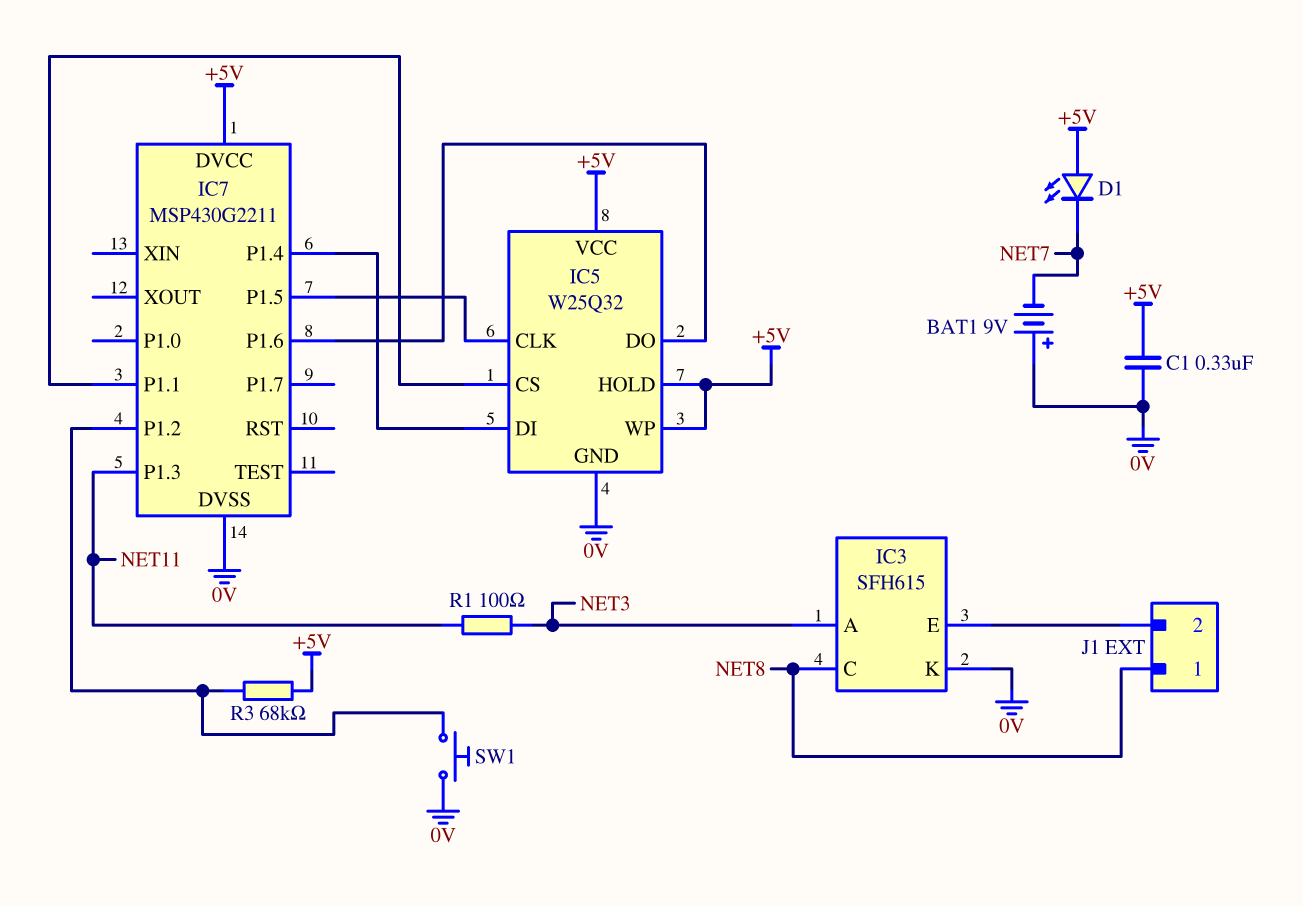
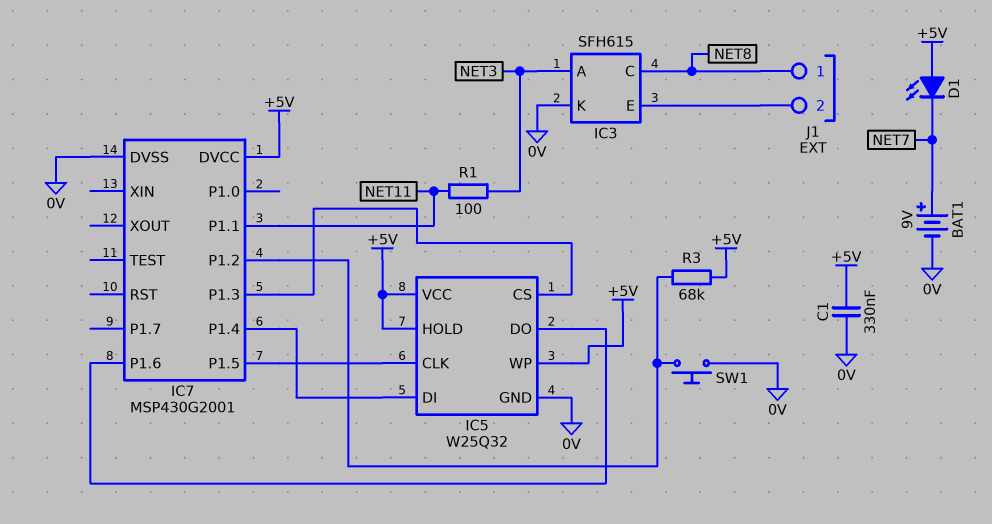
BAT1: 9V (plus 0V, minus NET7) -> 9V (plus NET7, minus 0V)
IC7: MSP430G2211 -> MSP430G2001
IC7 pin P1.1: IC5/CS -> NET11
IC7 pin P1.3: NET11 -> IC5/CS

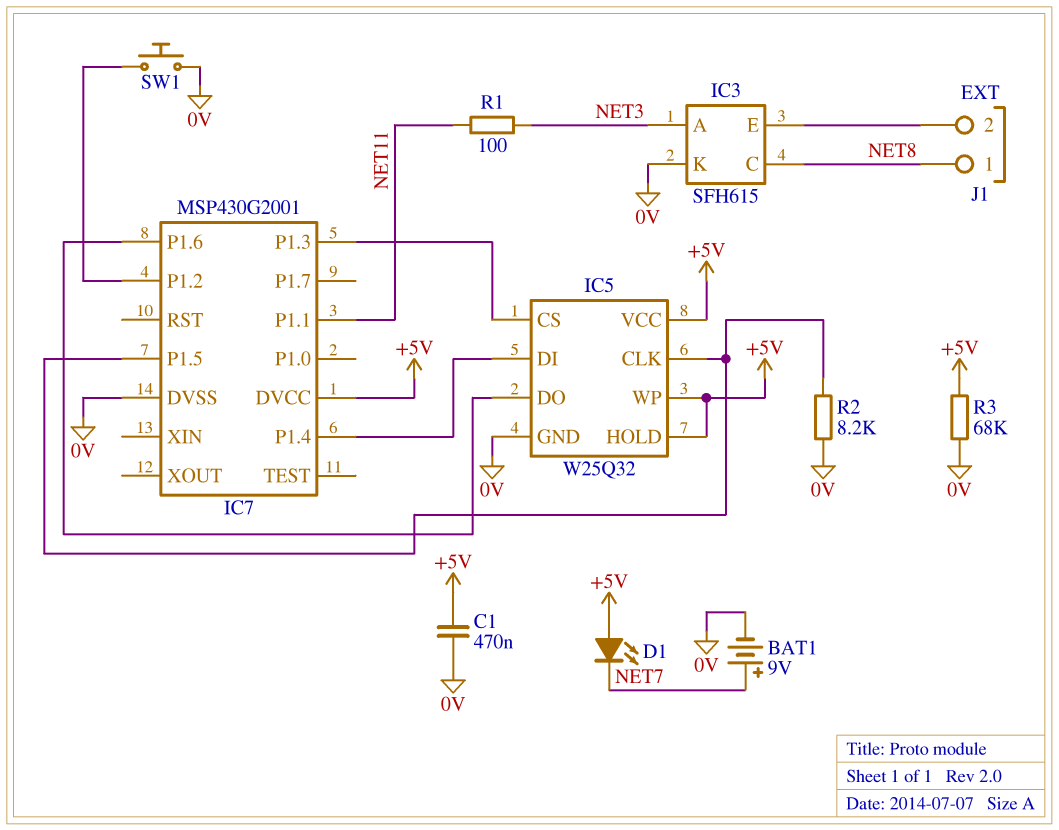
C1: 330nF (+5V, 0V) -> 470nF (+5V, 0V)
R2: none -> 8.2k (0V, IC5/CLK)
R3: 68k (+5V, IC7/P1.2) -> 68k (+5V, 0V)

